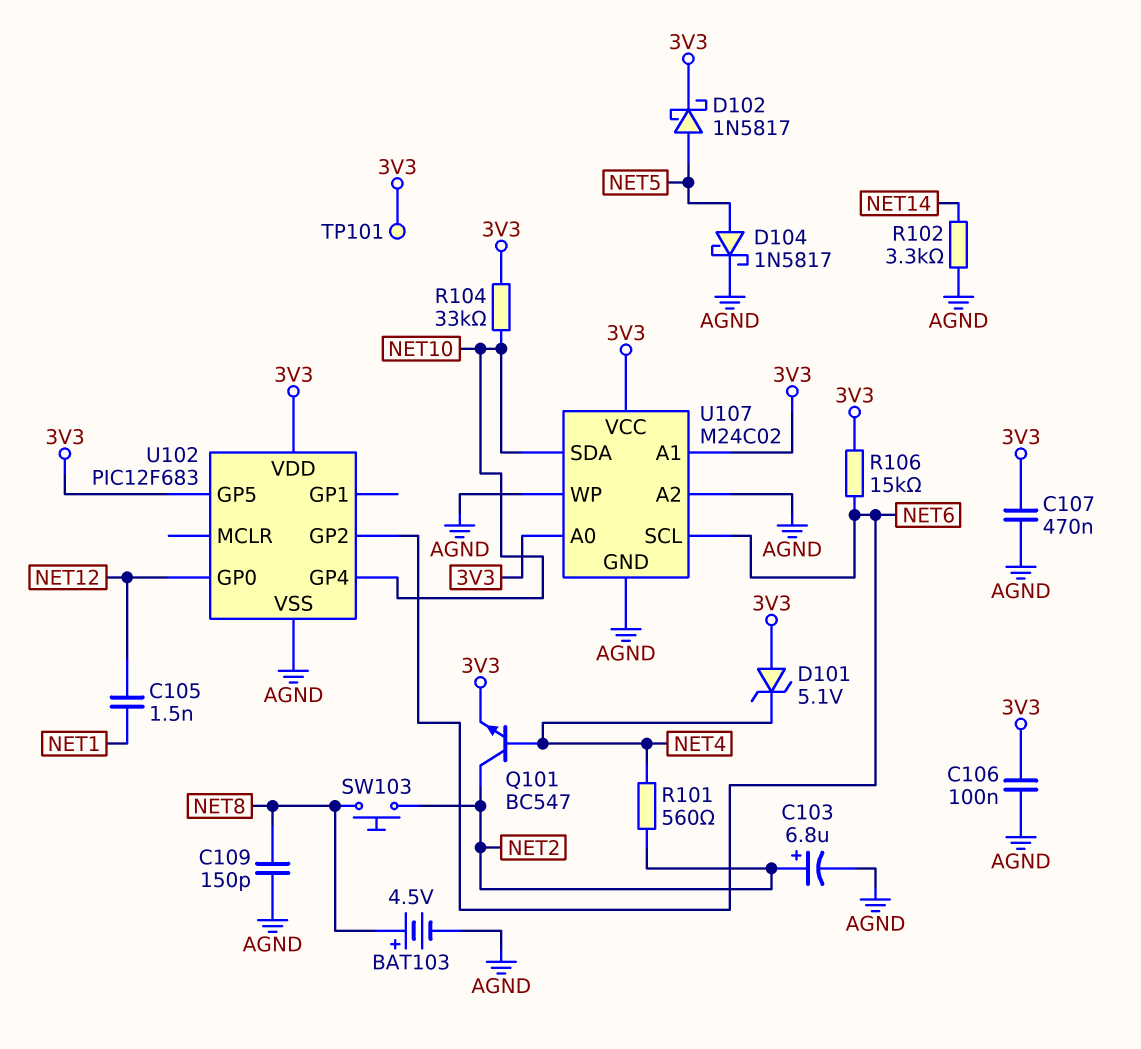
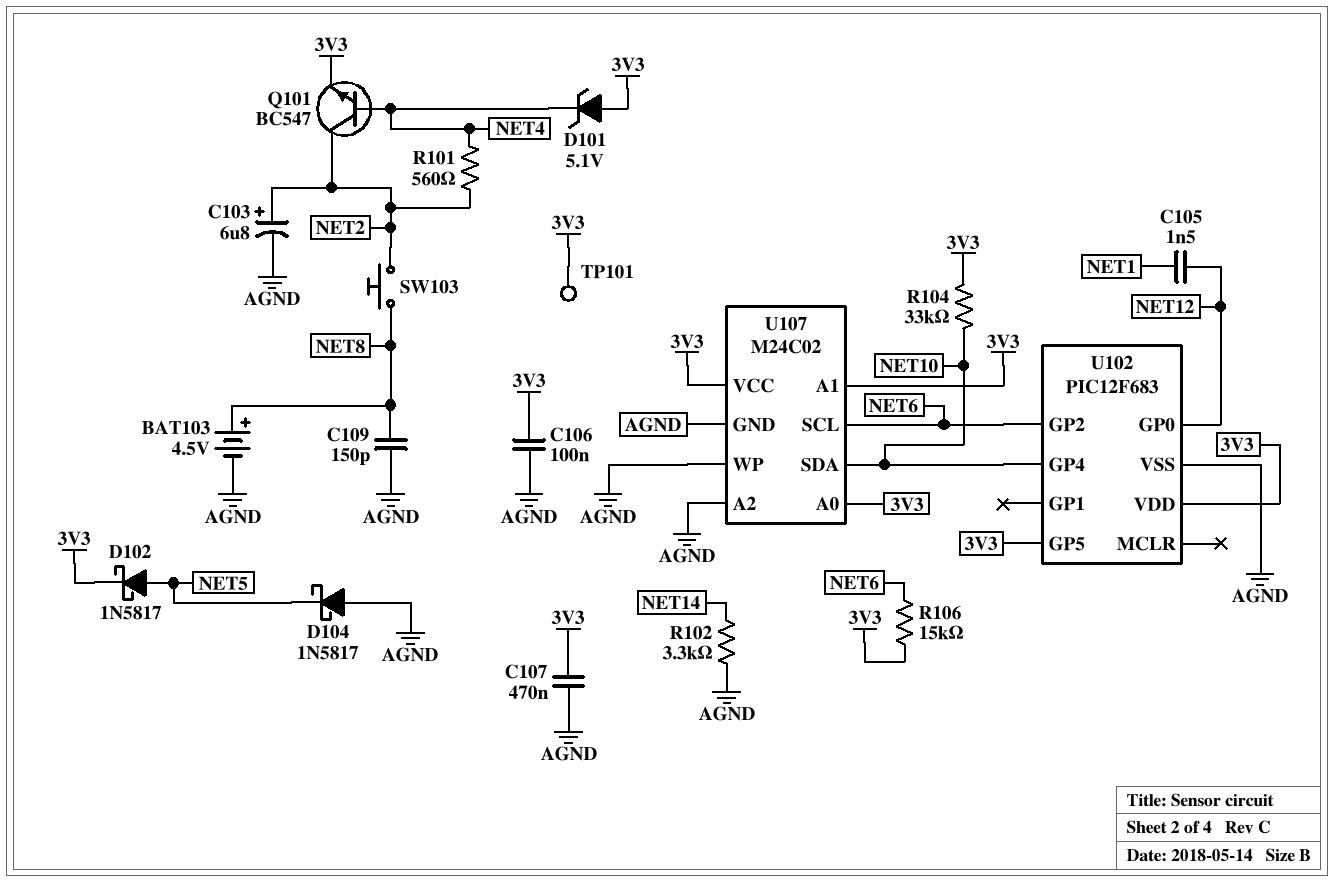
D104: schottky 1N5817 (A NET5, K AGND) -> schottky 1N5817 (A AGND, K NET5)

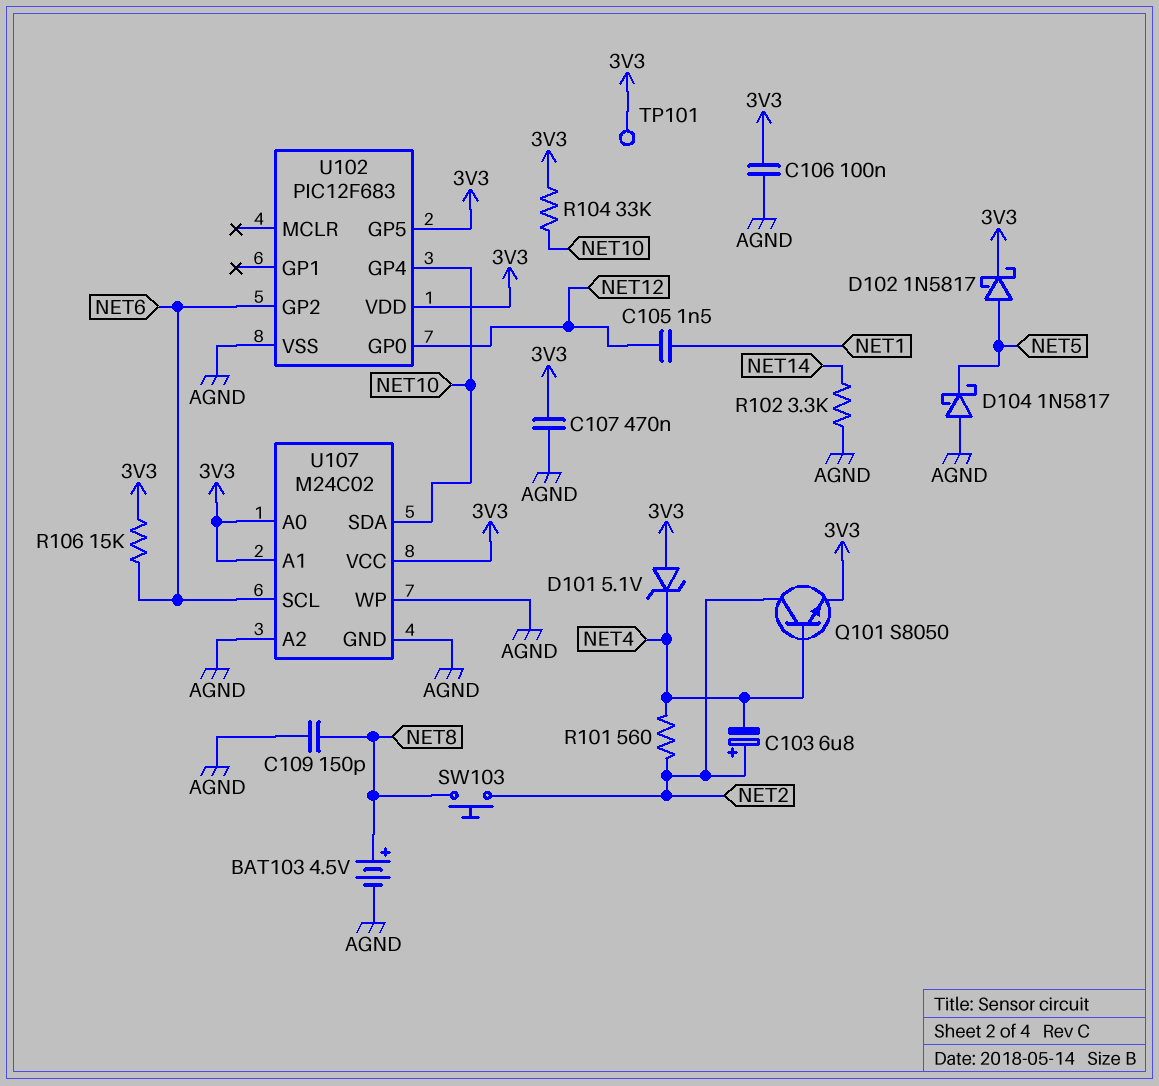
C103: 6.8uF (plus NET2, minus AGND) -> 6.8uF (plus NET2, minus NET4)
Q101: NPN BC547 (B NET4, C NET2, E 3V3) -> NPN S8050 (B NET4, C NET2, E 3V3)

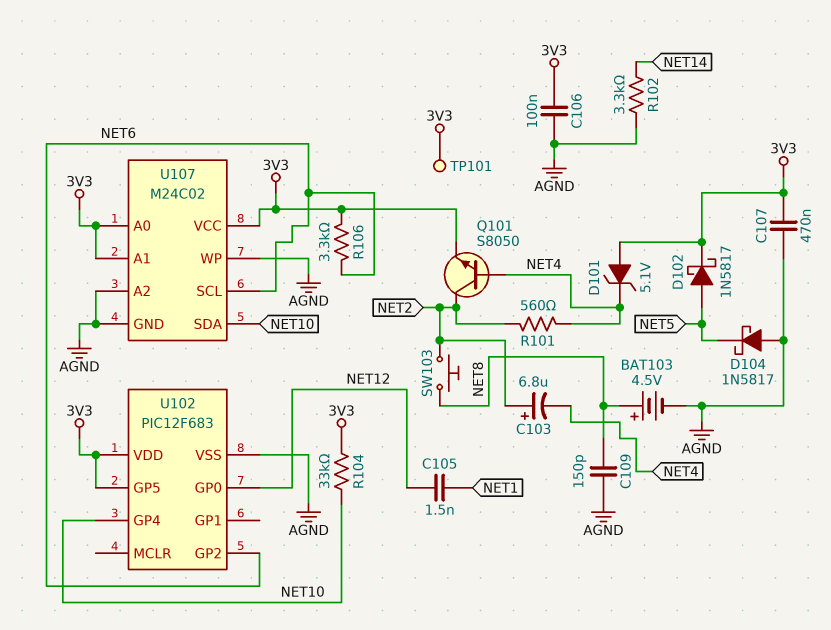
R106: 15k (3V3, NET6) -> 3.3k (3V3, NET6)

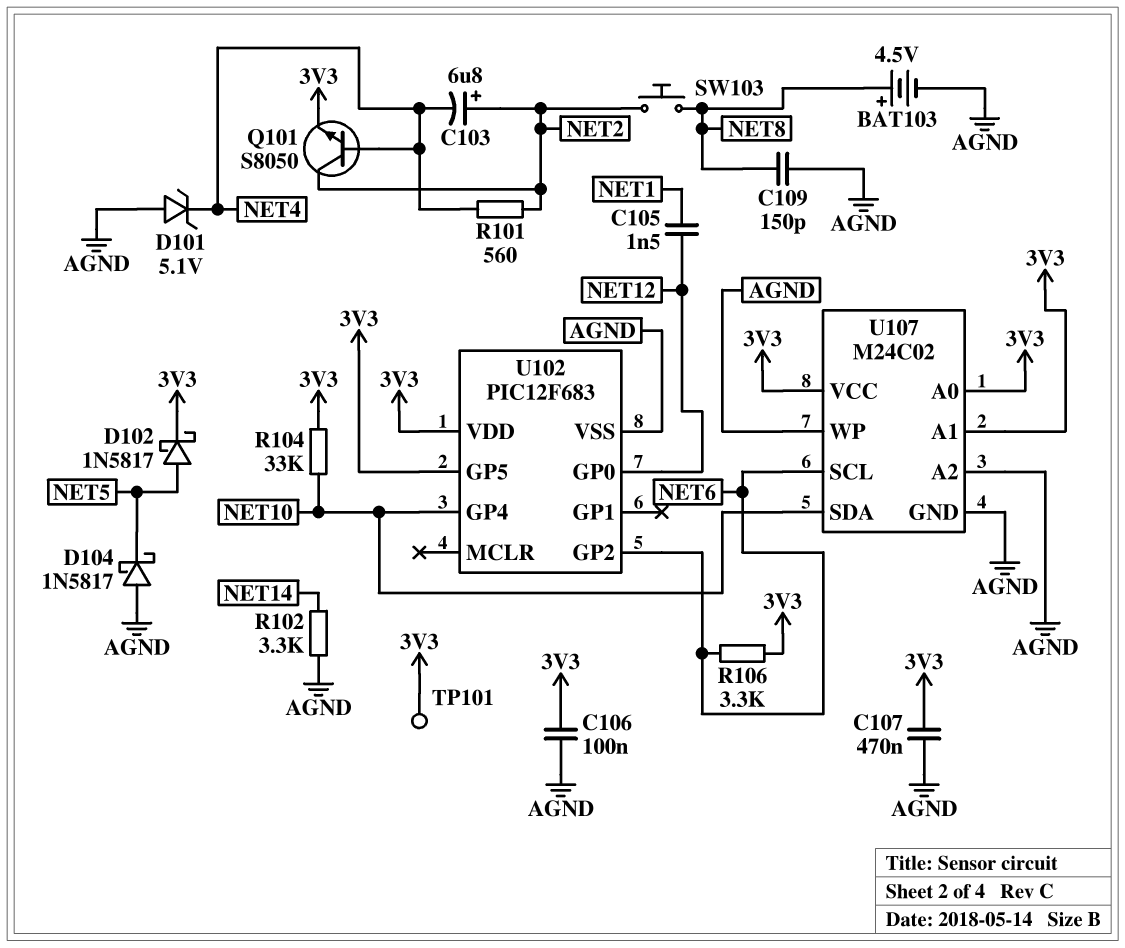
D101: zener 5.1V (A 3V3, K NET4) -> zener 5.1V (A AGND, K NET4)

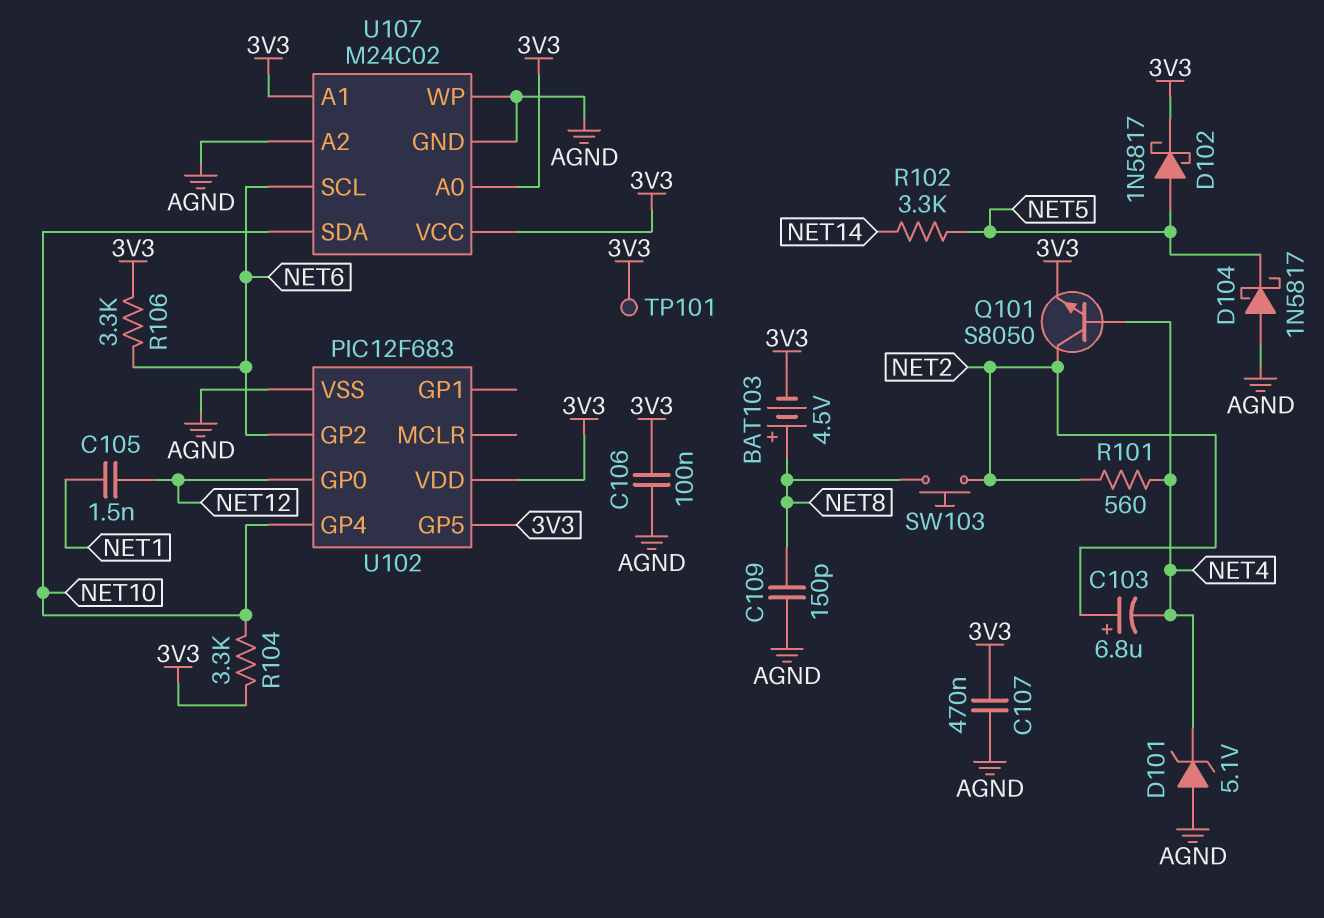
BAT103: 4.5V (plus NET8, minus AGND) -> 4.5V (plus NET8, minus 3V3)
R102: 3.3k (AGND, NET14) -> 3.3k (NET5, NET14)
R104: 33k (3V3, NET10) -> 3.3k (3V3, NET10)

